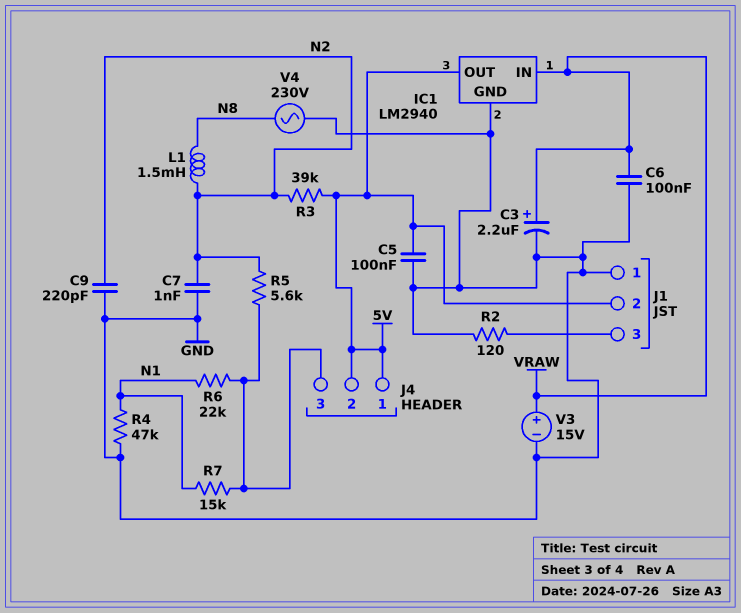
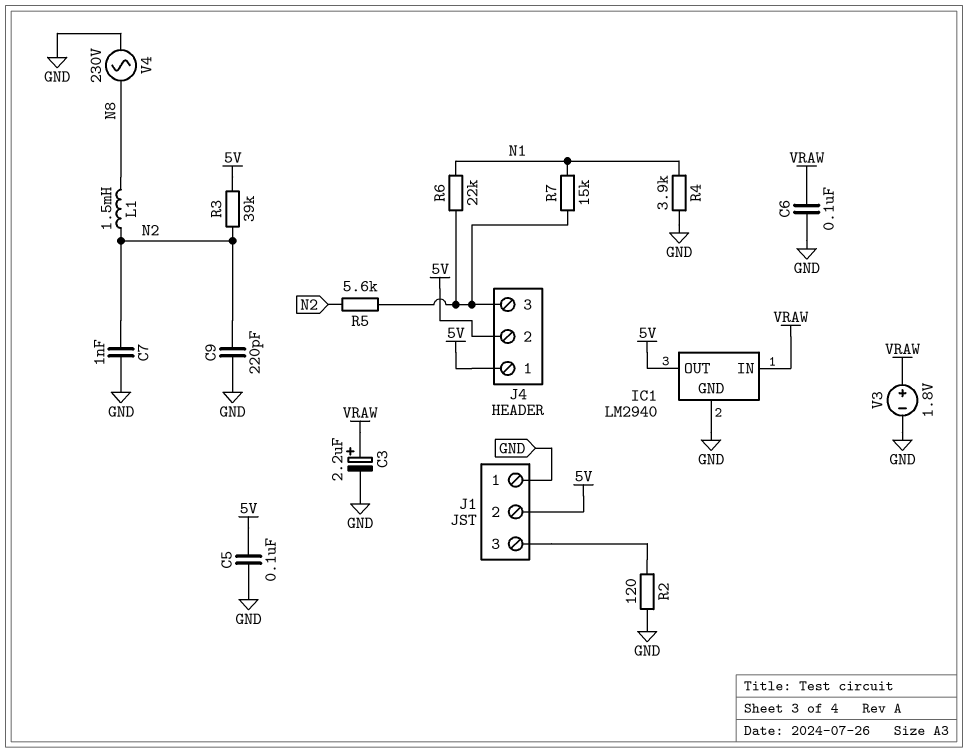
R4: 47k (GND, N1) -> 3.9k (GND, N1)
V3: 15V (plus VRAW, minus GND) -> 1.8V (plus VRAW, minus GND)

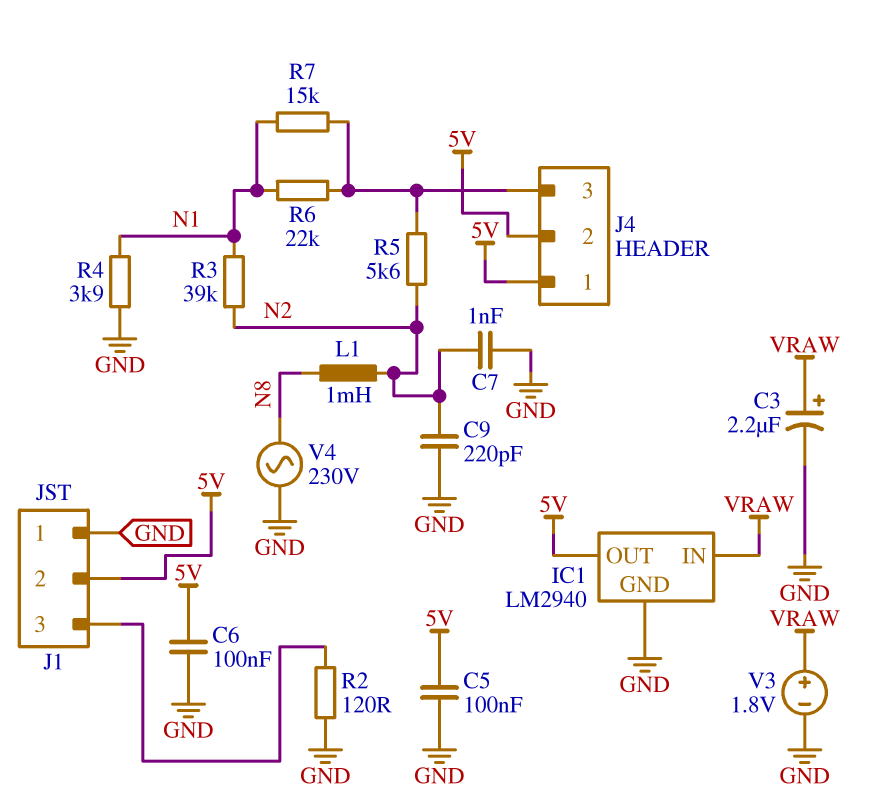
C6: 100nF (GND, VRAW) -> 100nF (5V, GND)
L1: 1.5mH (N2, N8) -> 1mH (N2, N8)
R3: 39k (5V, N2) -> 39k (N1, N2)

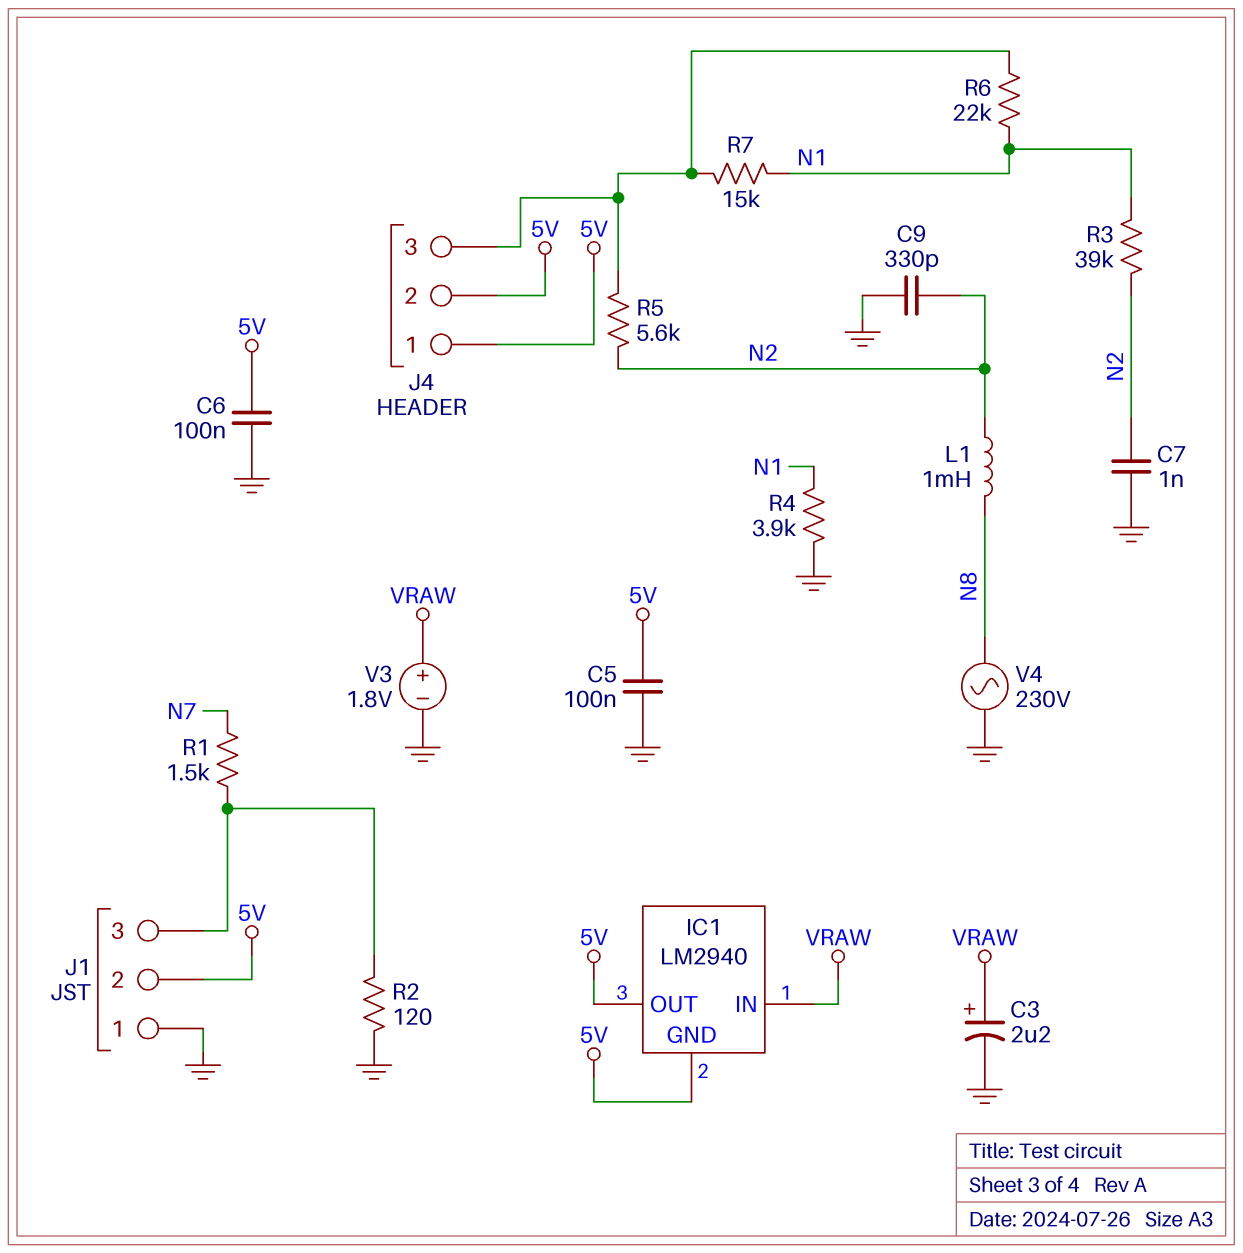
C9: 220pF (GND, N2) -> 330pF (GND, N2)
IC1 pin GND: GND -> 5V
R1: none -> 1.5k (J1/3, N7)

